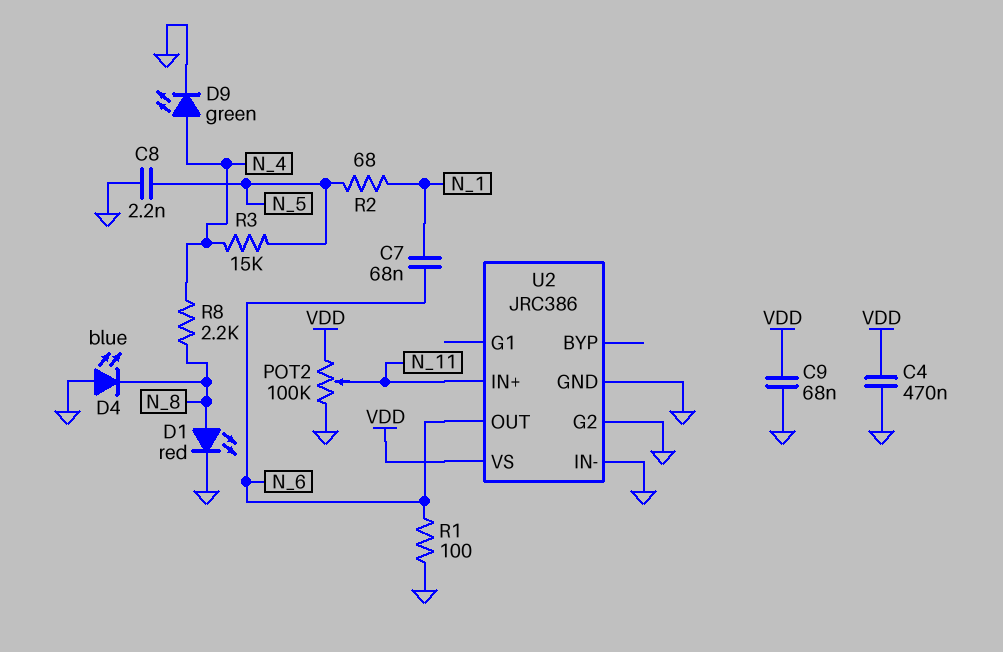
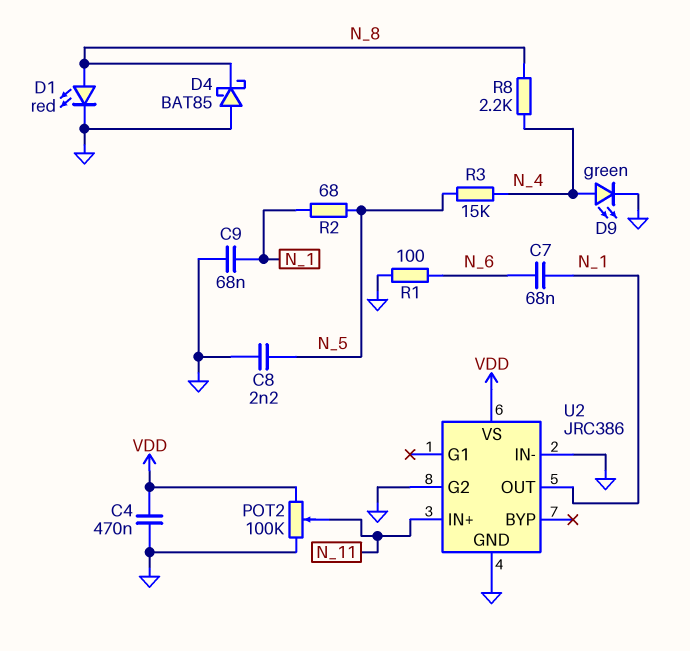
C9: 68nF (GND, VDD) -> 68nF (GND, N_1)
D4: LED blue (A GND, K N_8) -> schottky BAT85 (A GND, K N_8)
U2 pin OUT: N_6 -> N_1

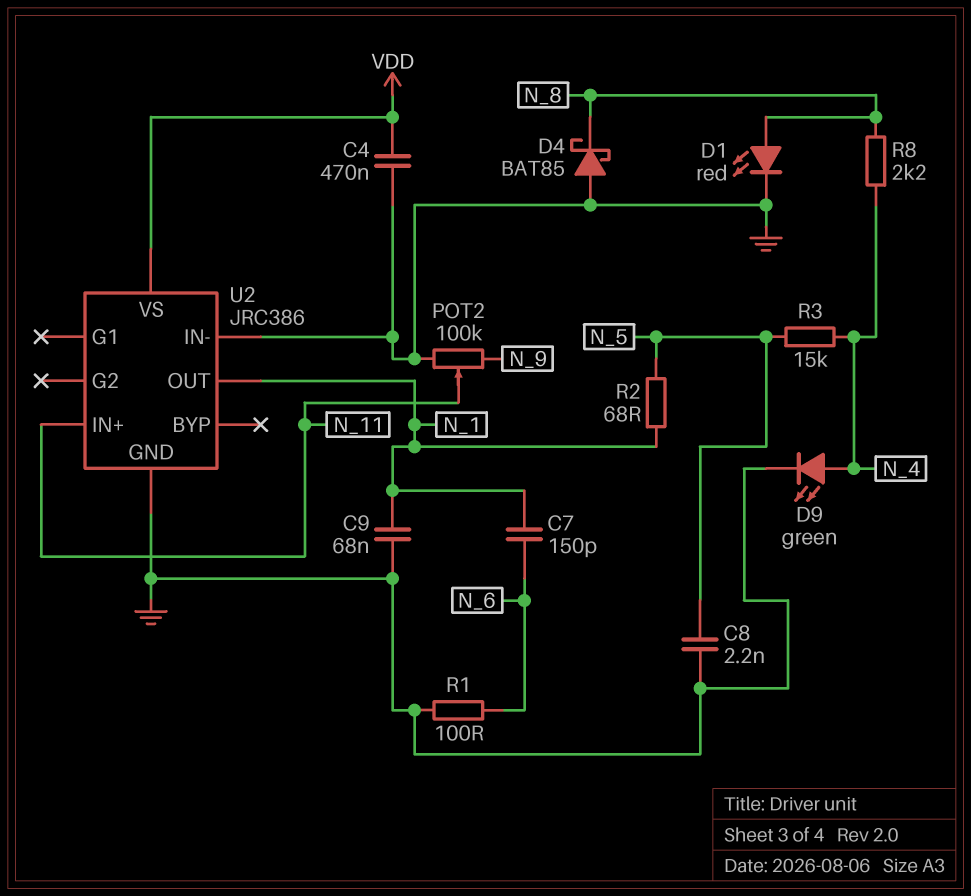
C7: 68nF (N_1, N_6) -> 150pF (N_1, N_6)
POT2: 100k (GND, VDD, wiper N_11) -> 100k (GND, N_9, wiper N_11)
U2 pin G2: GND -> none

